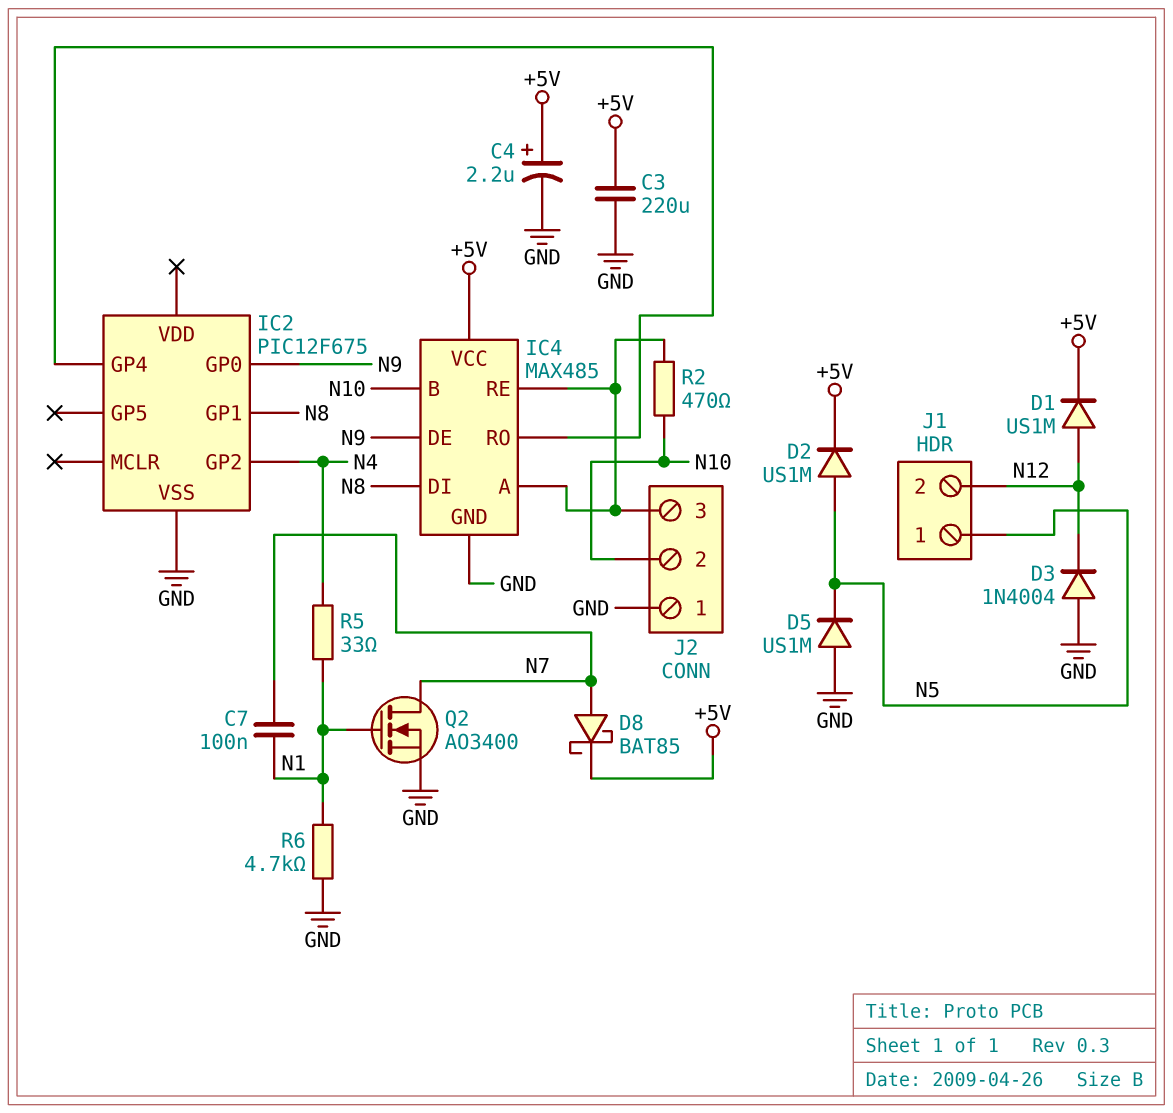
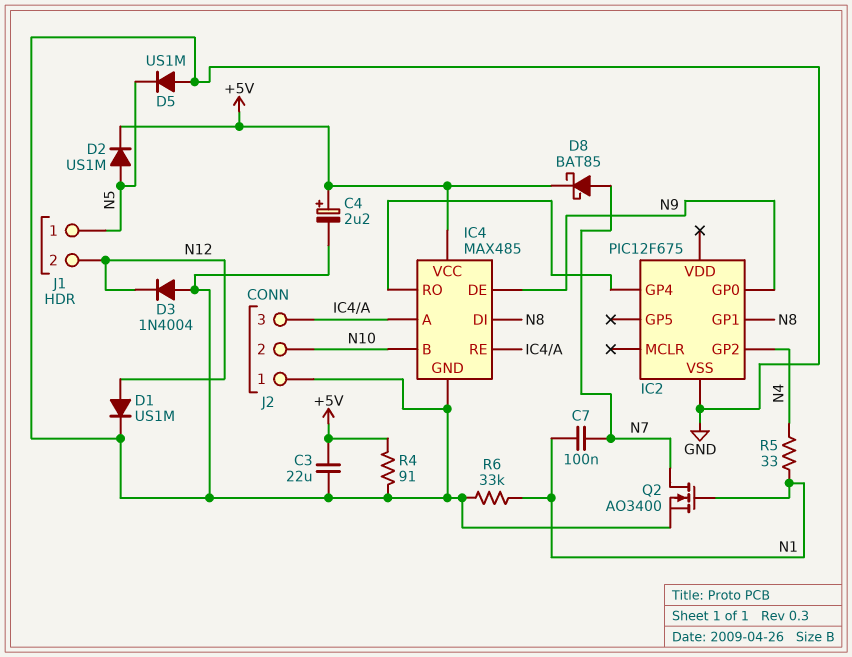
C3: 220uF (+5V, GND) -> 22uF (+5V, GND)
D1: diode US1M (A N12, K +5V) -> diode US1M (A N12, K GND)
R2: 470 (IC4/A, N10) -> none
R4: none -> 91 (+5V, GND)
R6: 4.7k (GND, N1) -> 33k (GND, N1)

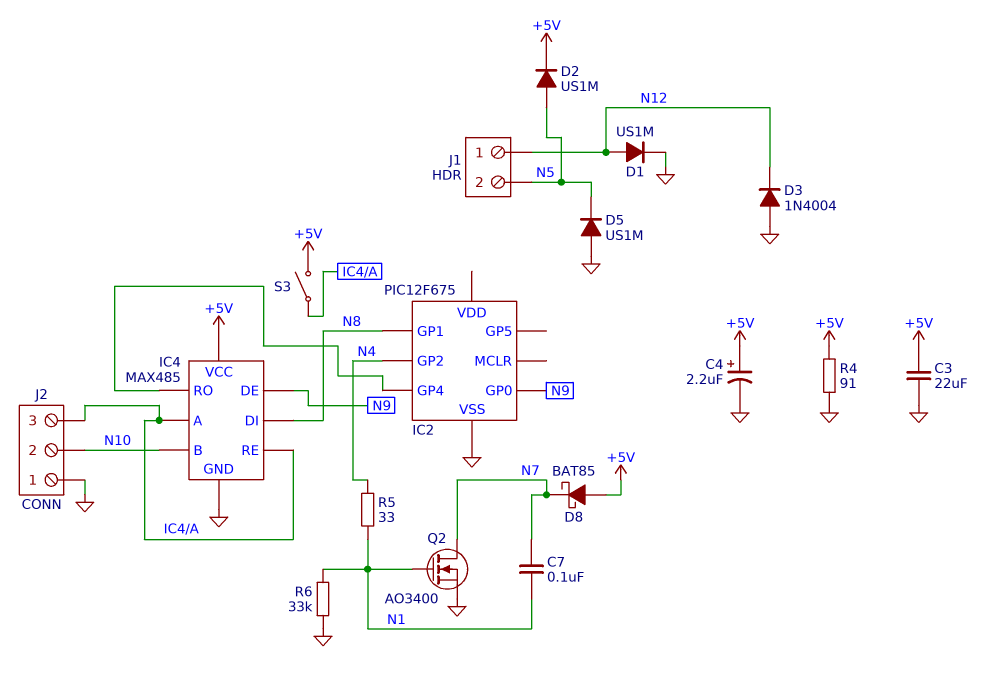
D8: schottky BAT85 (A N7, K +5V) -> schottky BAT85 (A +5V, K N7)
J1 pin 1: N5 -> N12
J1 pin 2: N12 -> N5
S3: none -> switch (+5V, IC4/A)

